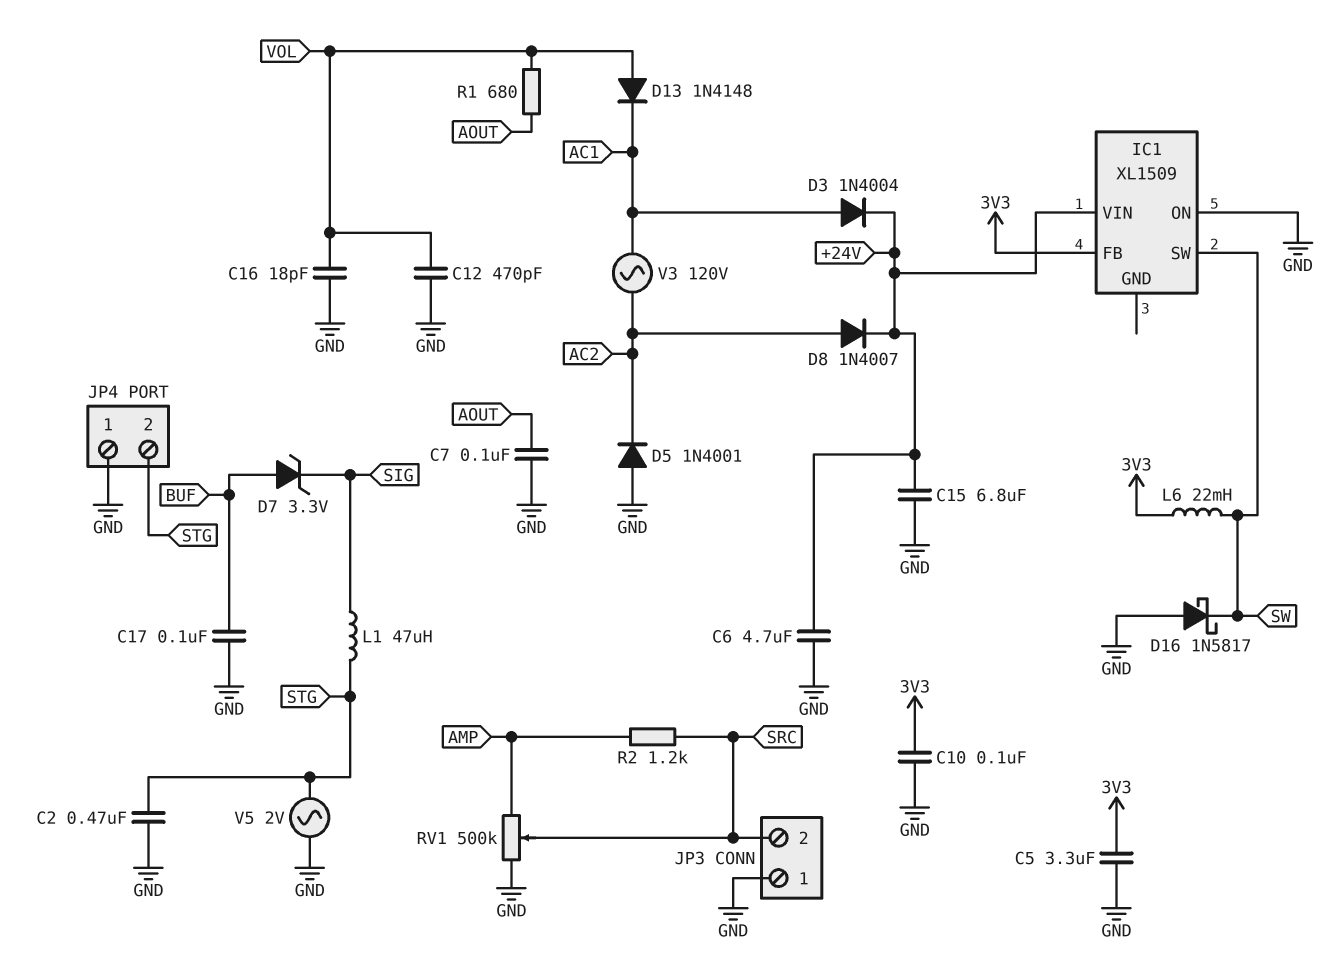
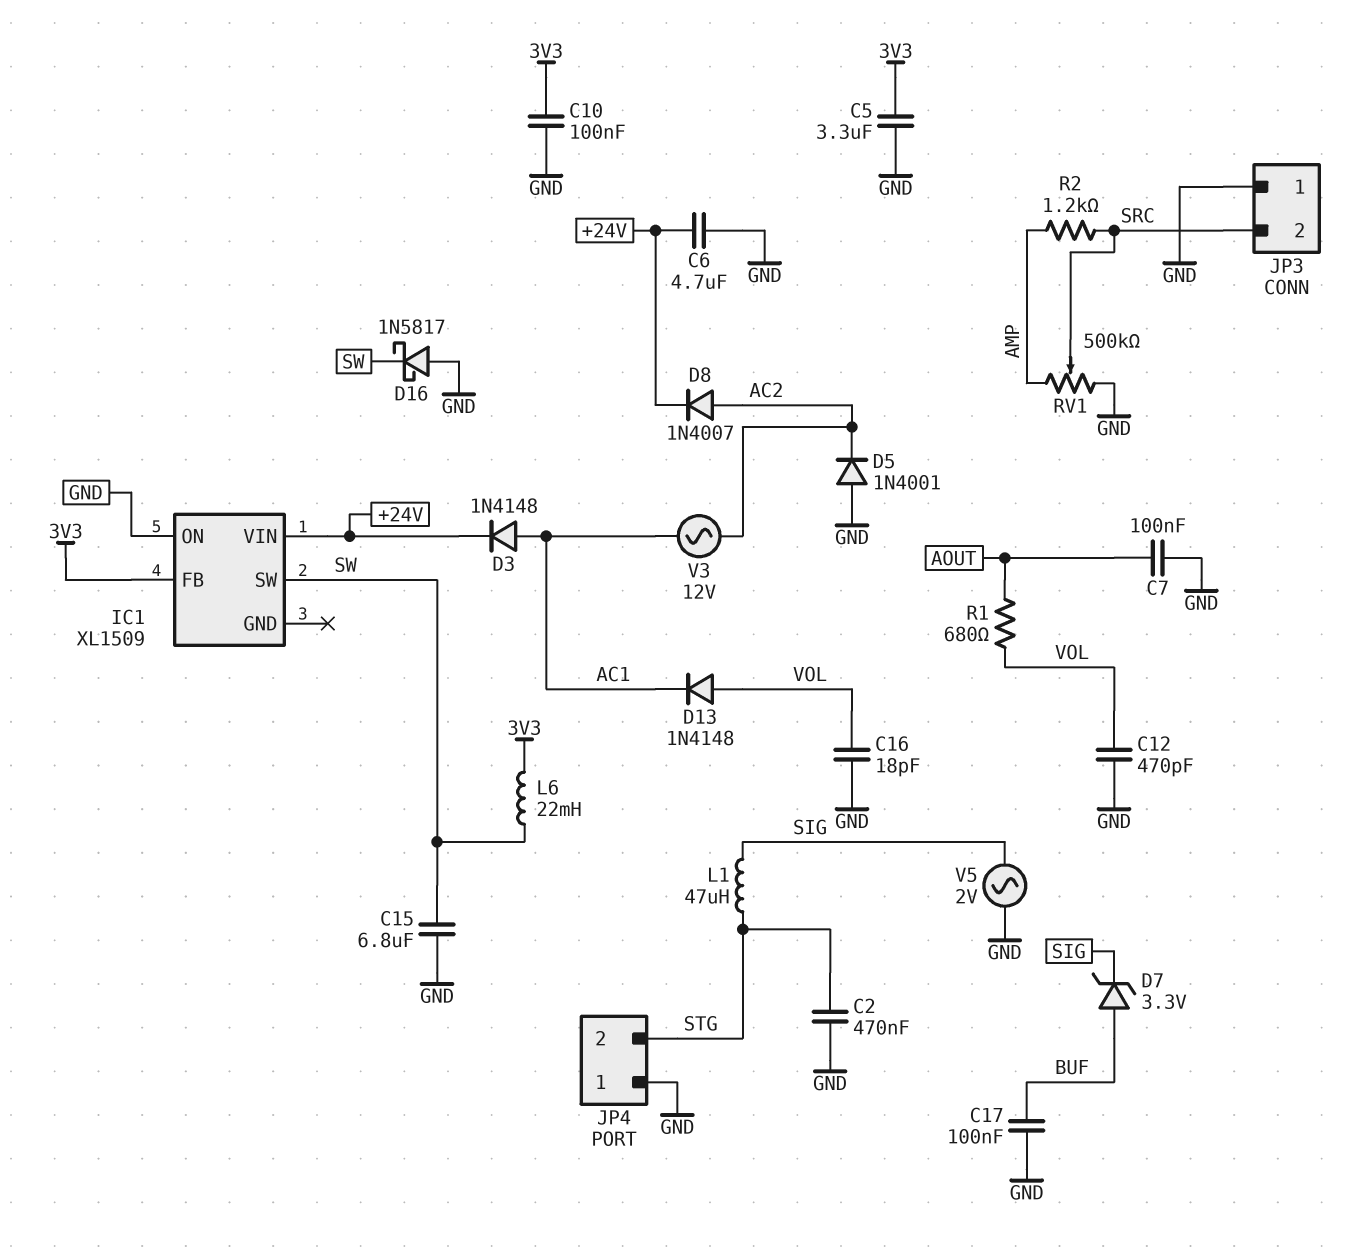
C15: 6.8uF (+24V, GND) -> 6.8uF (GND, SW)
D3: diode 1N4004 (A AC1, K +24V) -> diode 1N4148 (A AC1, K +24V)
V3: AC 120V (AC1, AC2) -> AC 12V (AC1, AC2)
V5: AC 2V (GND, STG) -> AC 2V (GND, SIG)

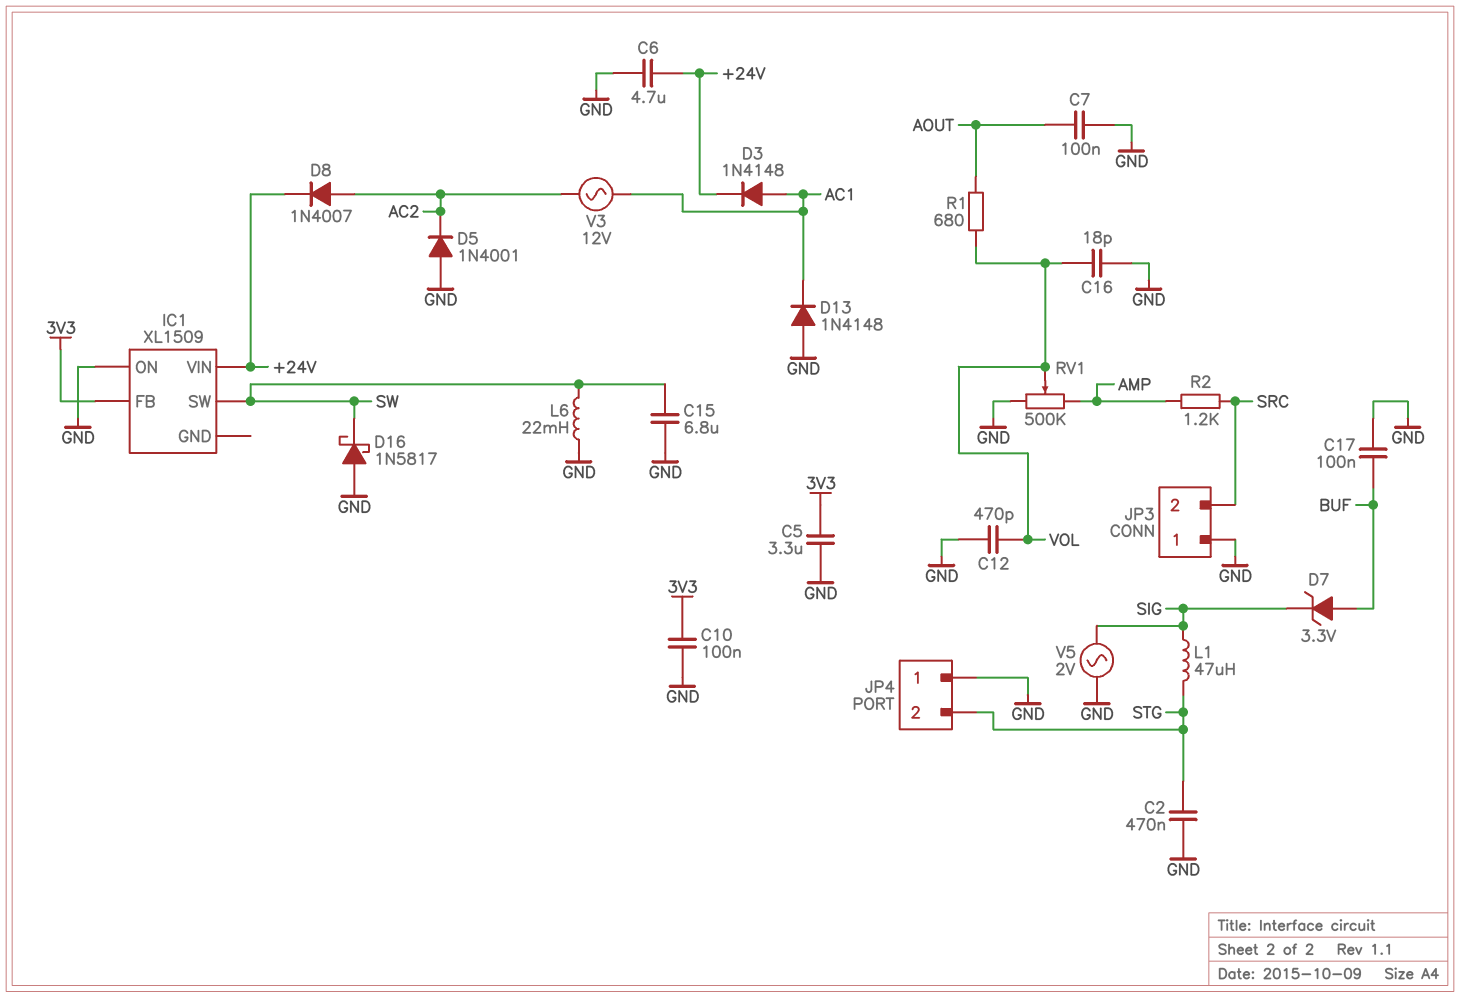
D13: diode 1N4148 (A VOL, K AC1) -> diode 1N4148 (A GND, K AC1)
L6: 22mH (3V3, SW) -> 22mH (GND, SW)
RV1: 500k (AMP, GND, wiper SRC) -> 500k (AMP, GND, wiper VOL)

